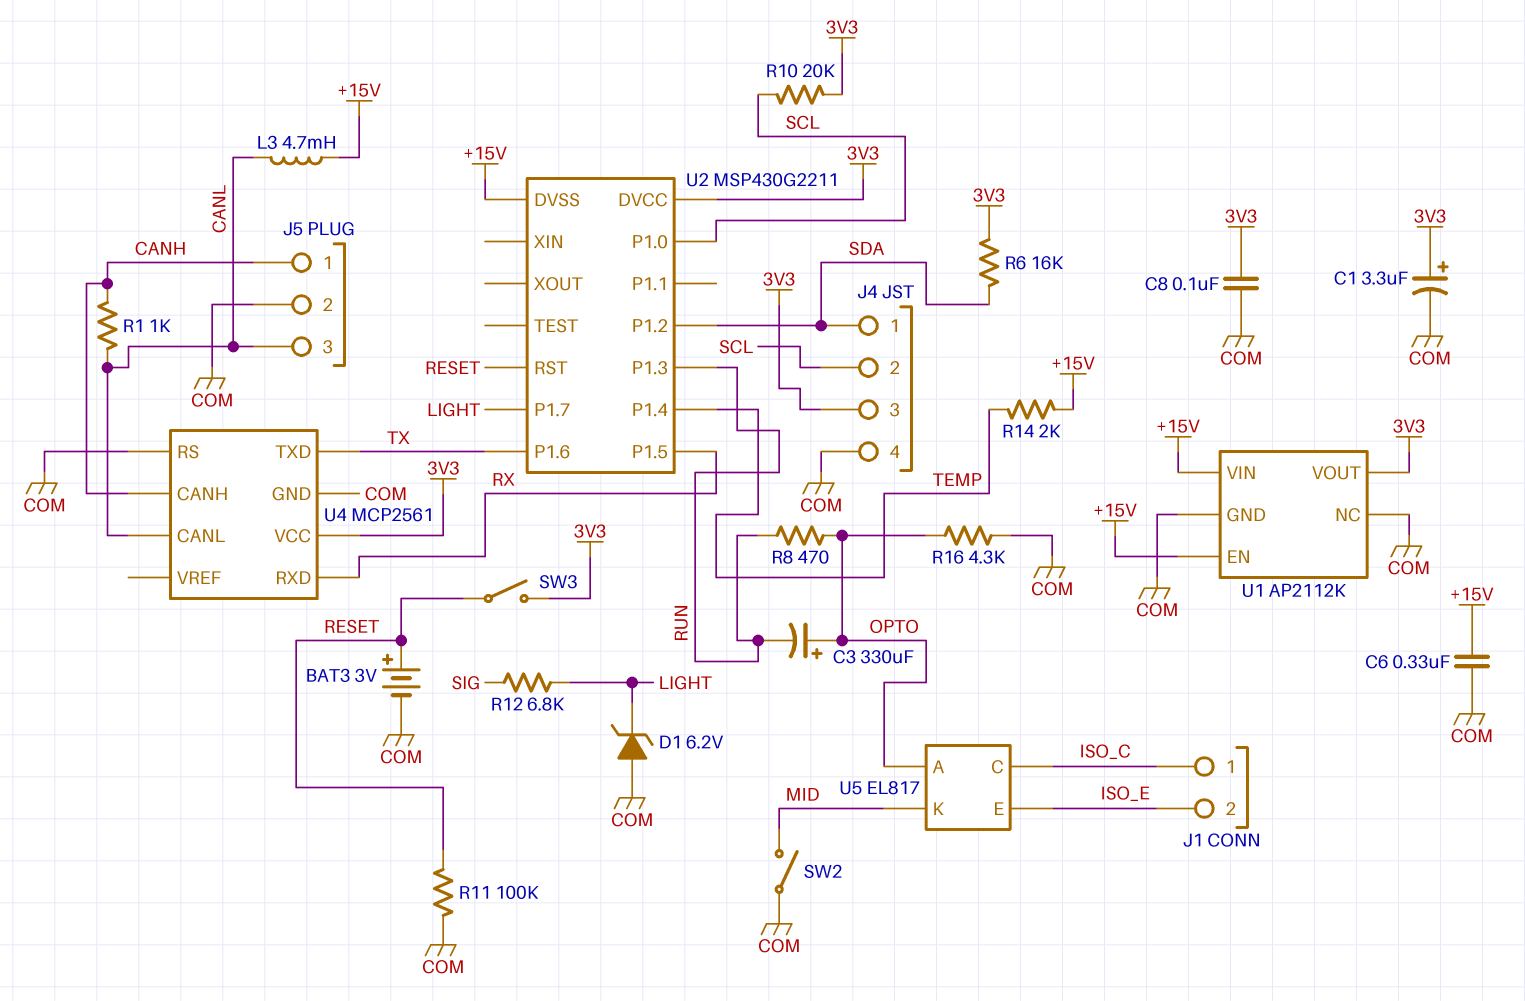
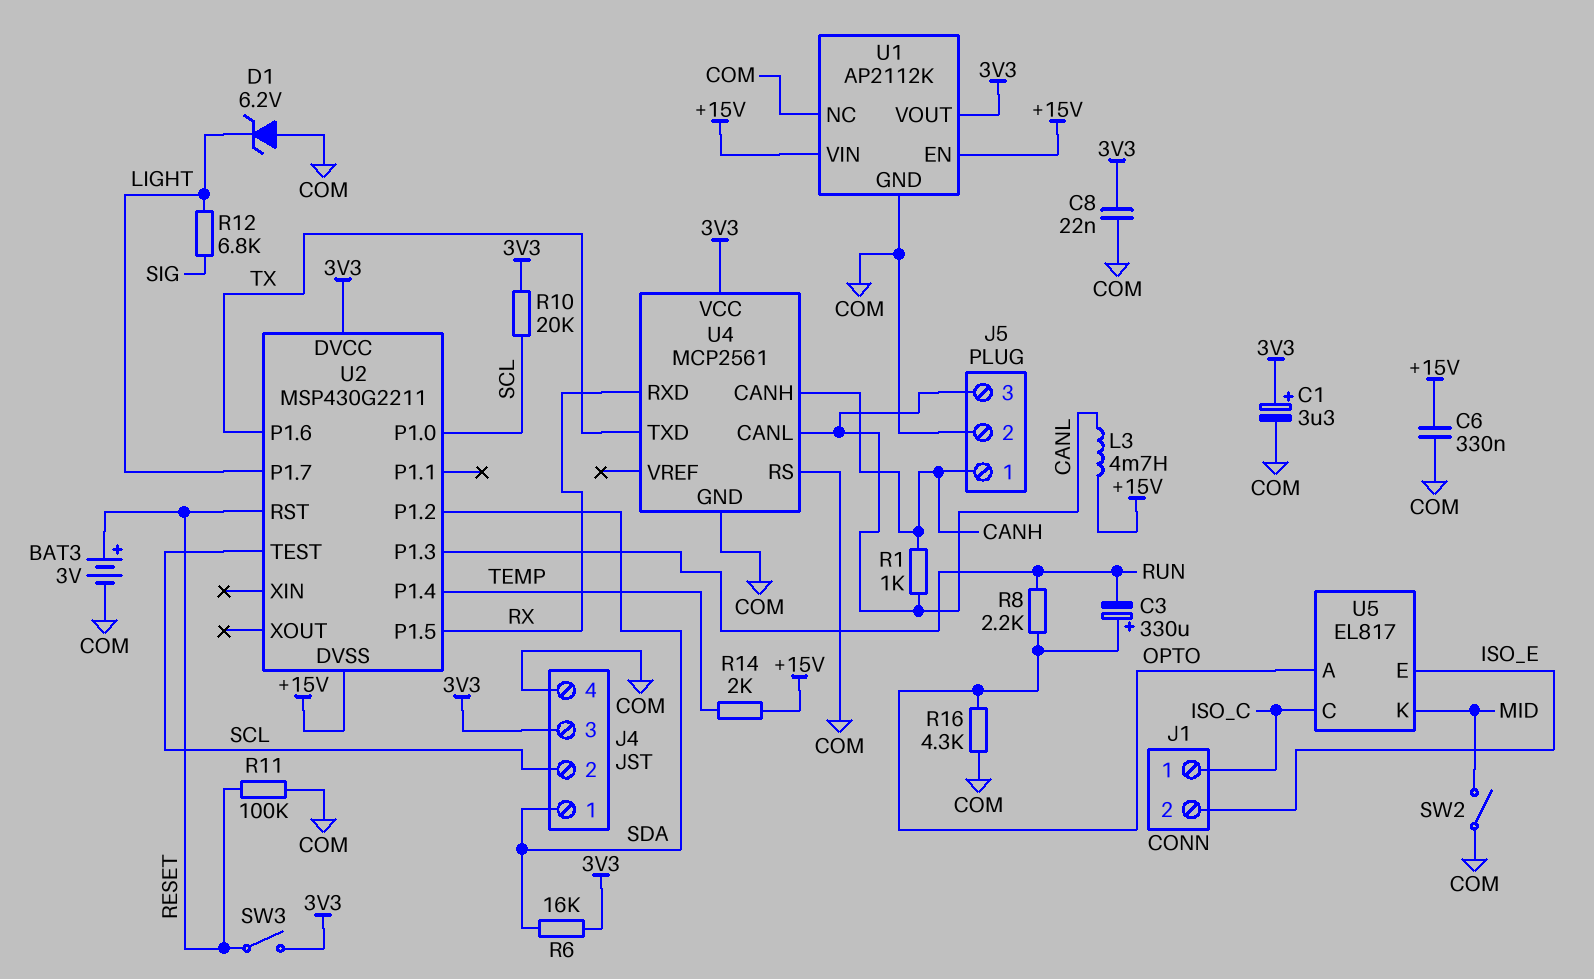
C8: 100nF (3V3, COM) -> 22nF (3V3, COM)
R8: 470 (OPTO, RUN) -> 2.2k (OPTO, RUN)
U2 pin TEST: none -> SCL

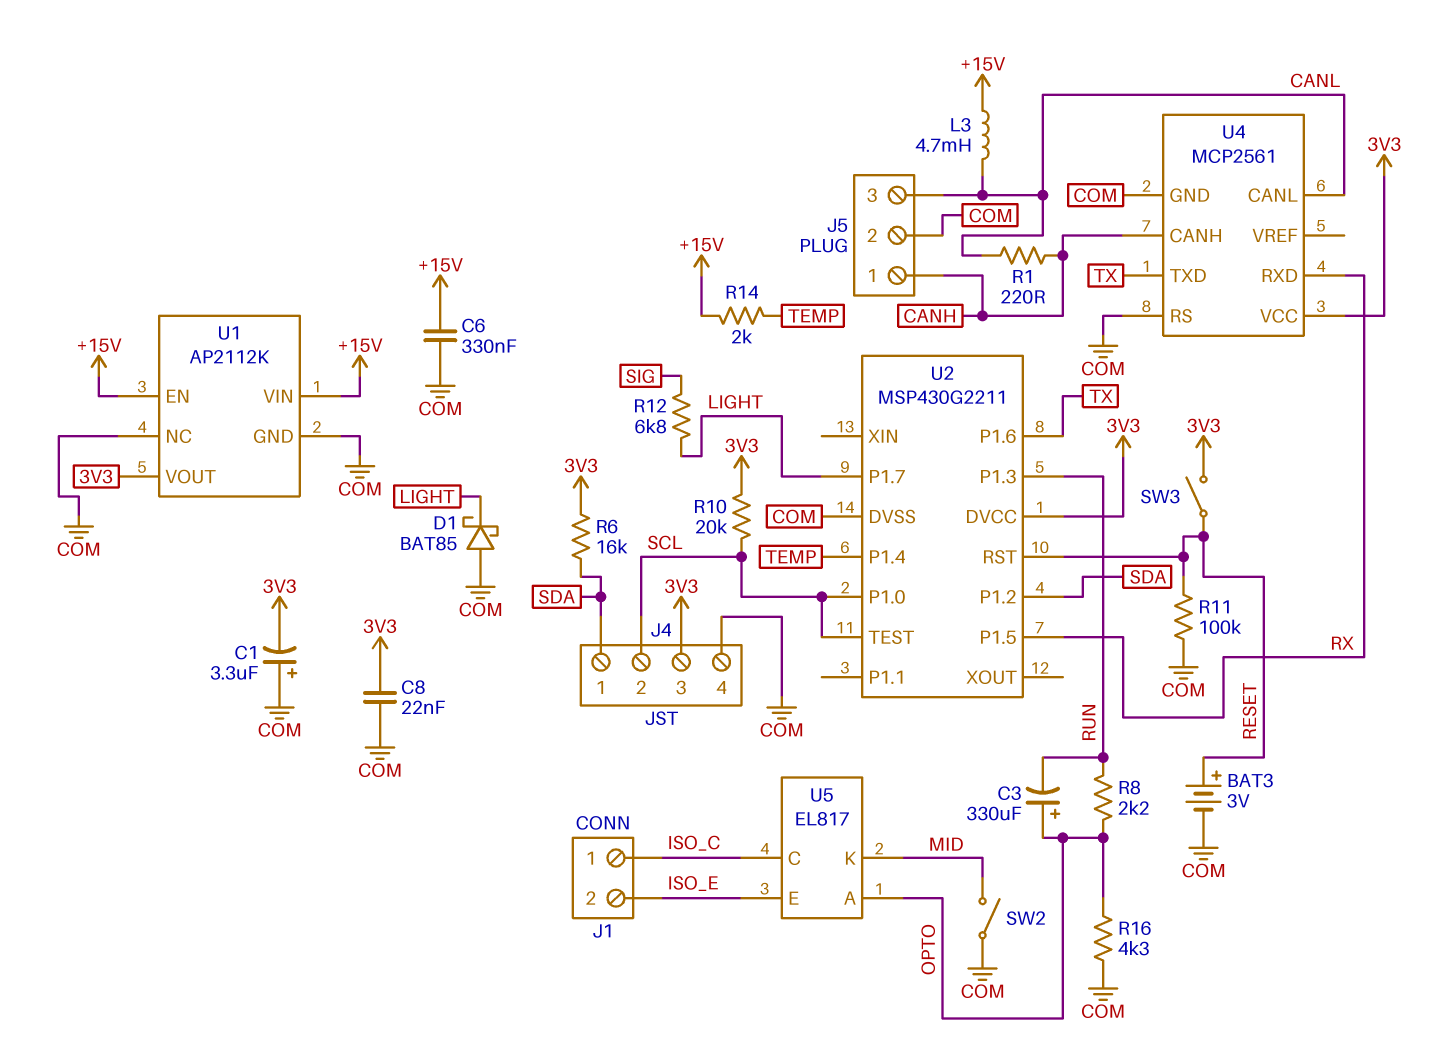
C1: 3.3uF (plus 3V3, minus COM) -> 3.3uF (plus COM, minus 3V3)
D1: zener 6.2V (A COM, K LIGHT) -> schottky BAT85 (A COM, K LIGHT)
R1: 1k (CANH, CANL) -> 220 (CANH, CANL)
U2 pin DVSS: +15V -> COM

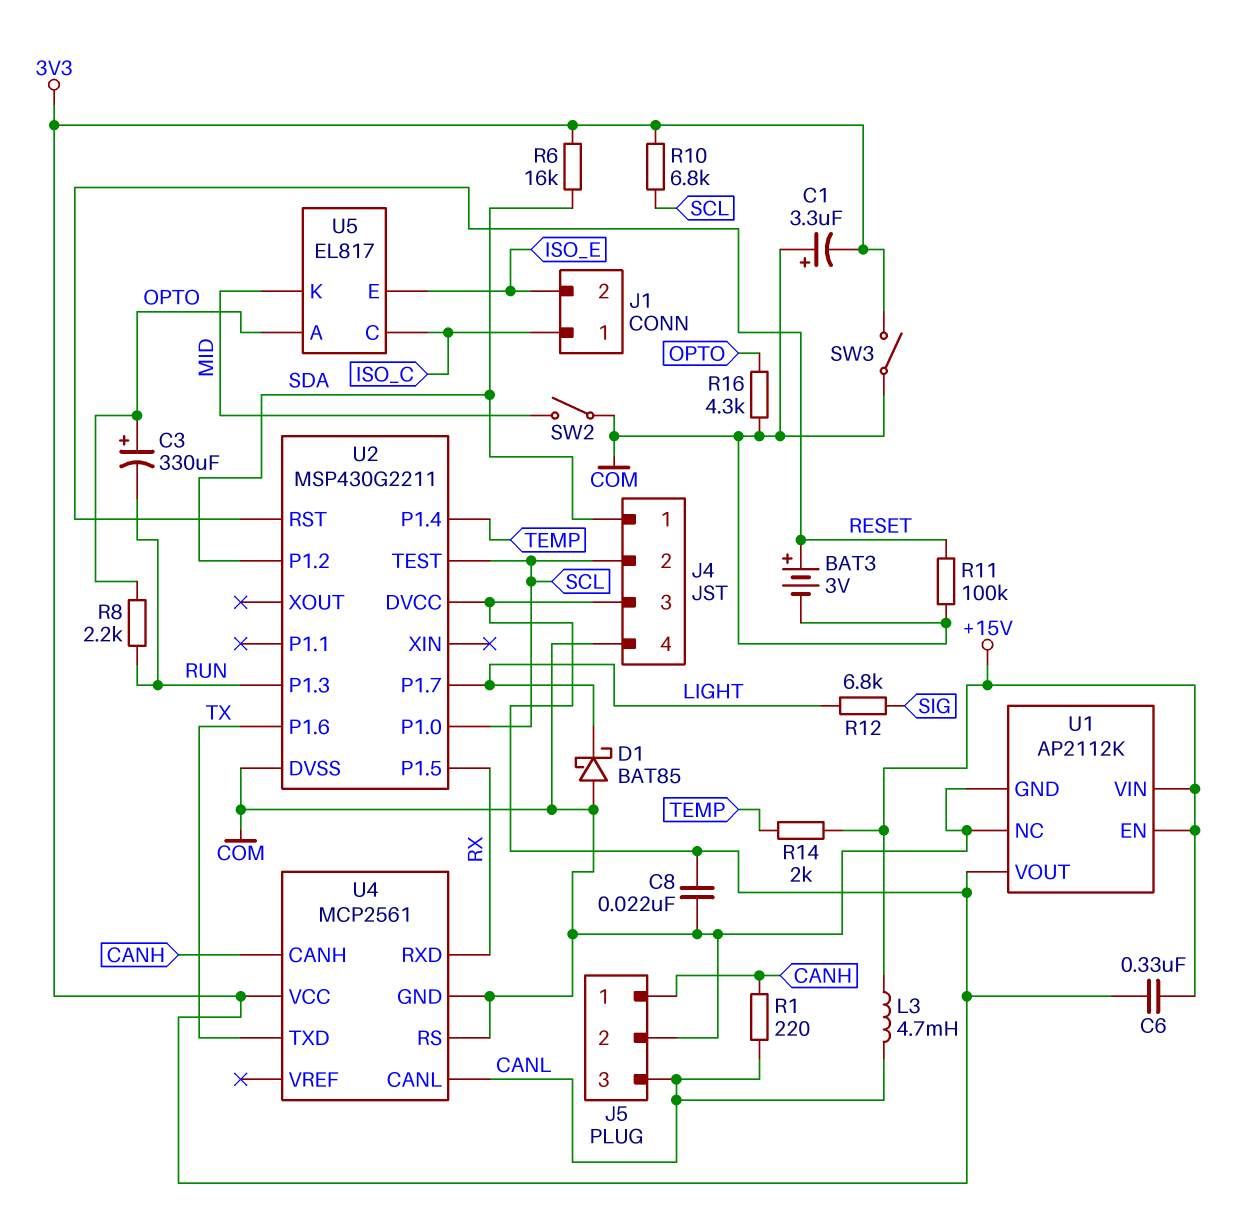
C6: 330nF (+15V, COM) -> 330nF (+15V, 3V3)
R10: 20k (3V3, SCL) -> 6.8k (3V3, SCL)
SW3: switch (3V3, RESET) -> switch (3V3, COM)

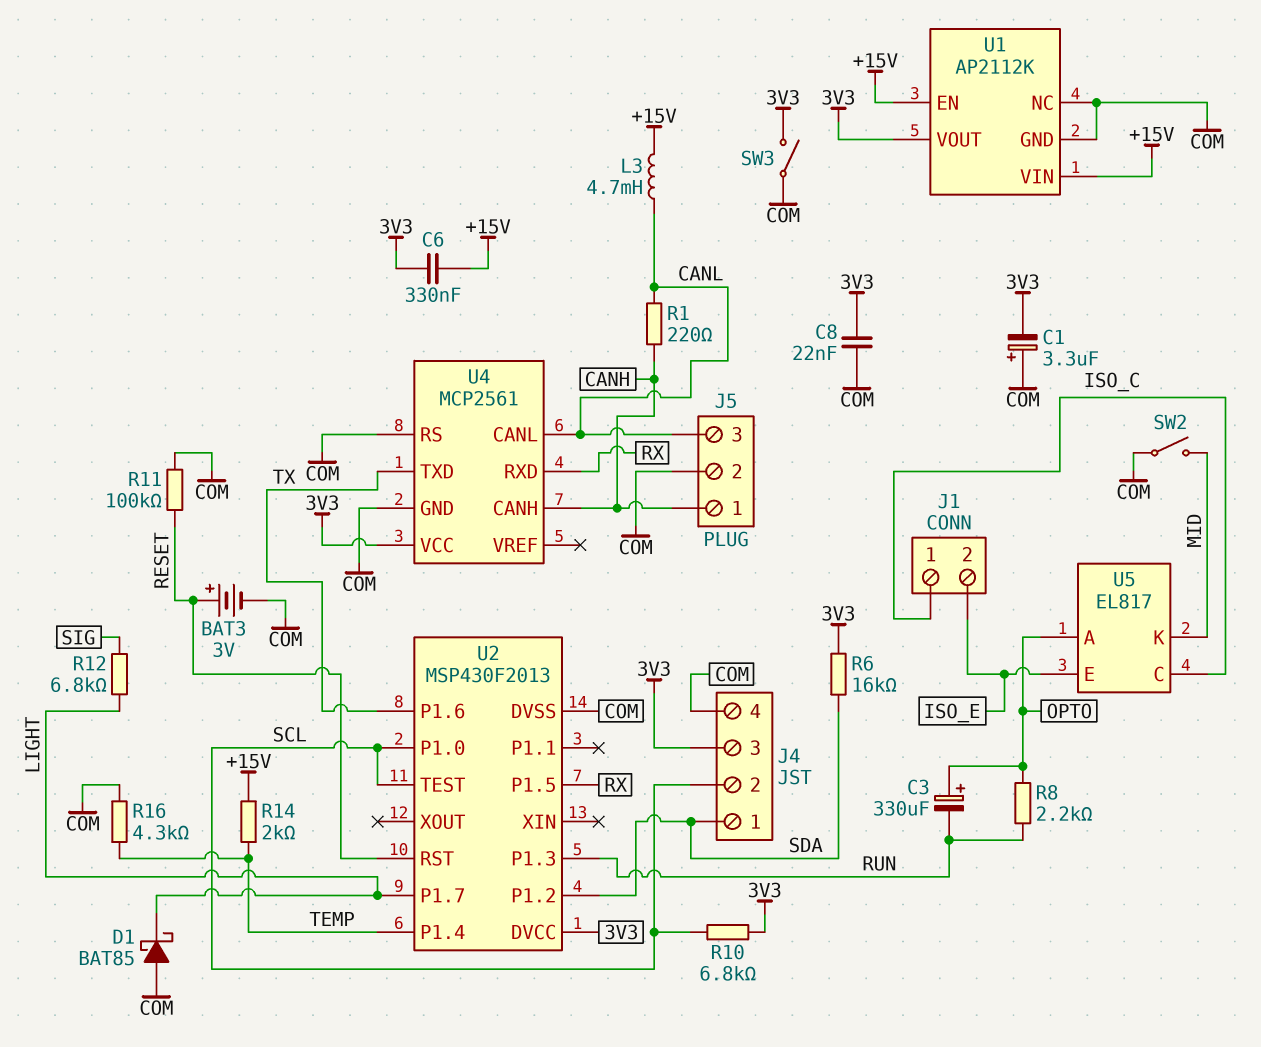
R16: 4.3k (COM, OPTO) -> 4.3k (COM, TEMP)
U2: MSP430G2211 -> MSP430F2013

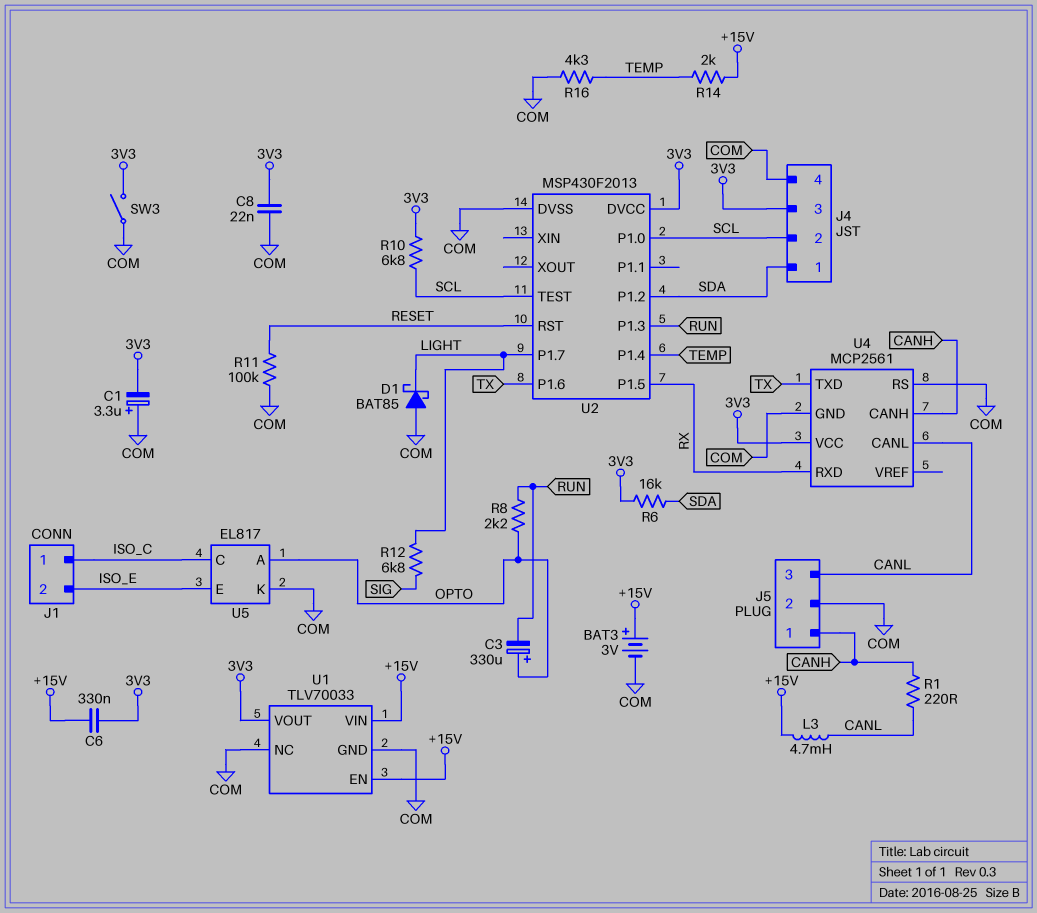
BAT3: 3V (plus RESET, minus COM) -> 3V (plus +15V, minus COM)
SW2: switch (COM, MID) -> none
U1: AP2112K -> TLV70033
U5 pin K: MID -> COM

